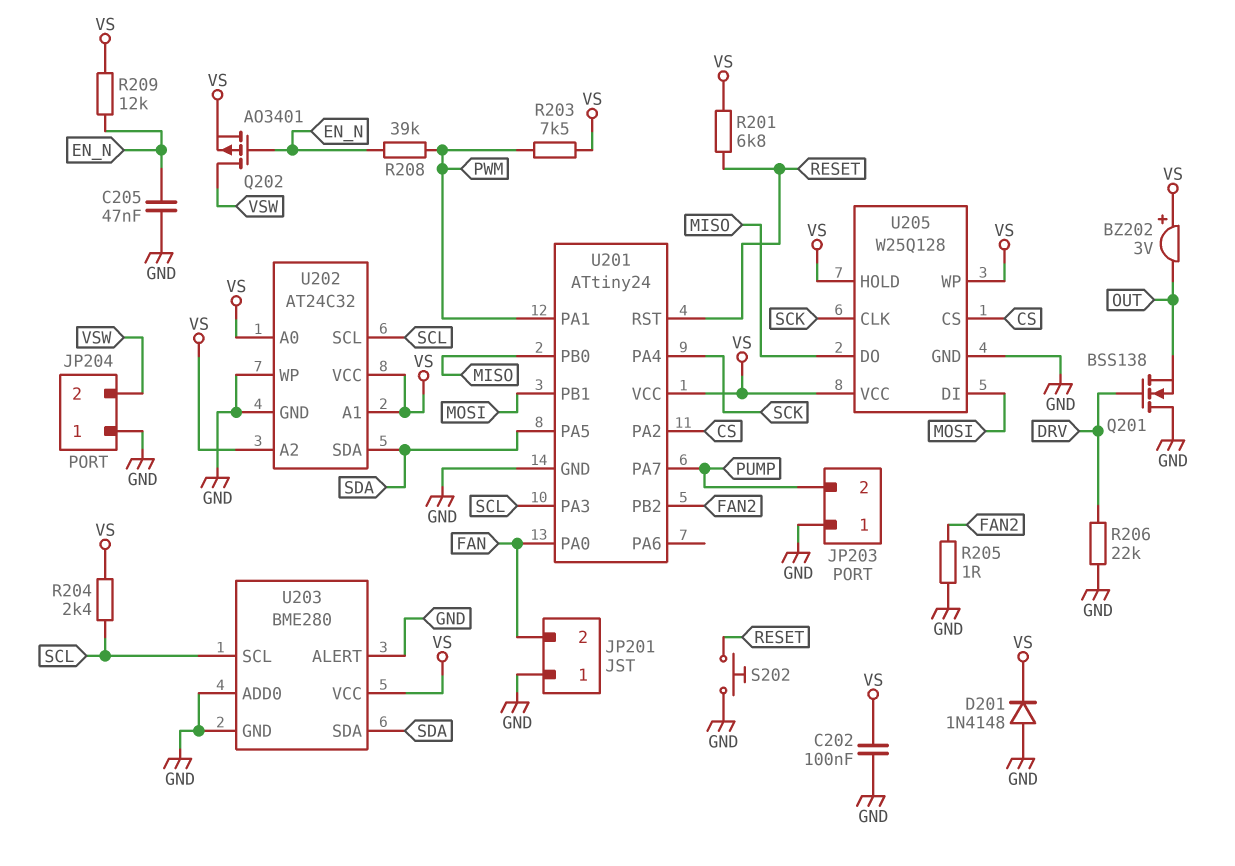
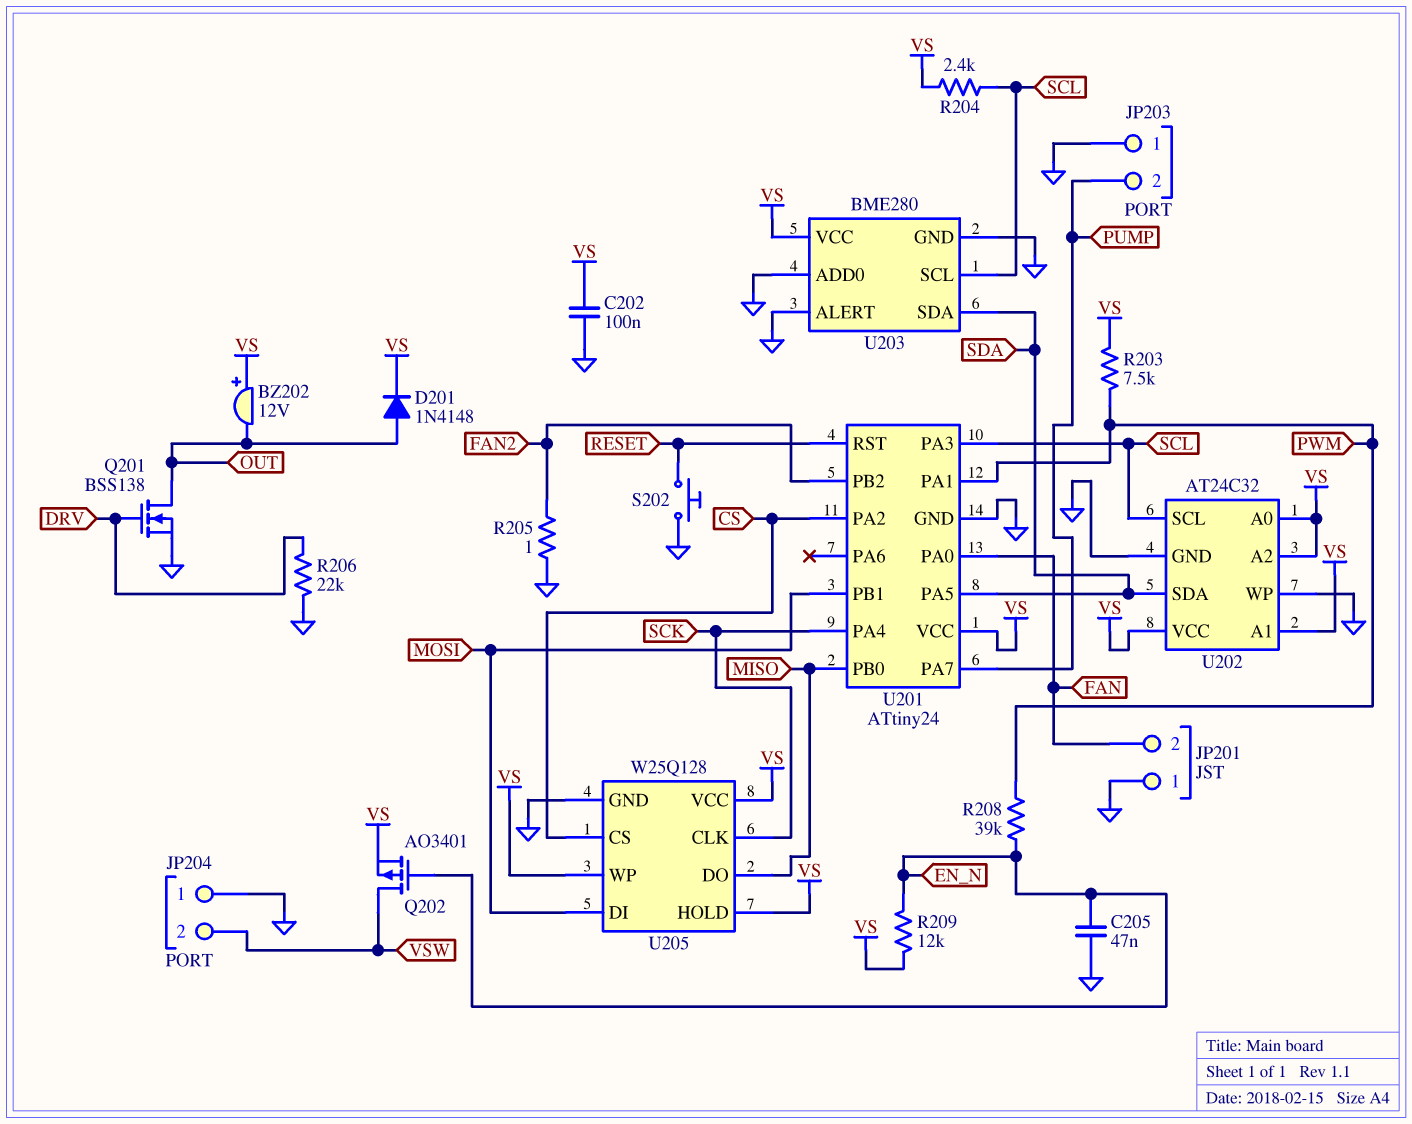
BZ202: buzzer 3V (plus VS, minus OUT) -> buzzer 12V (plus VS, minus OUT)
D201: diode 1N4148 (A GND, K VS) -> diode 1N4148 (A OUT, K VS)
Q201: NMOS BSS138 (G DRV, D GND, S OUT) -> NMOS BSS138 (G DRV, D OUT, S GND)
R201: 6.8k (RESET, VS) -> none

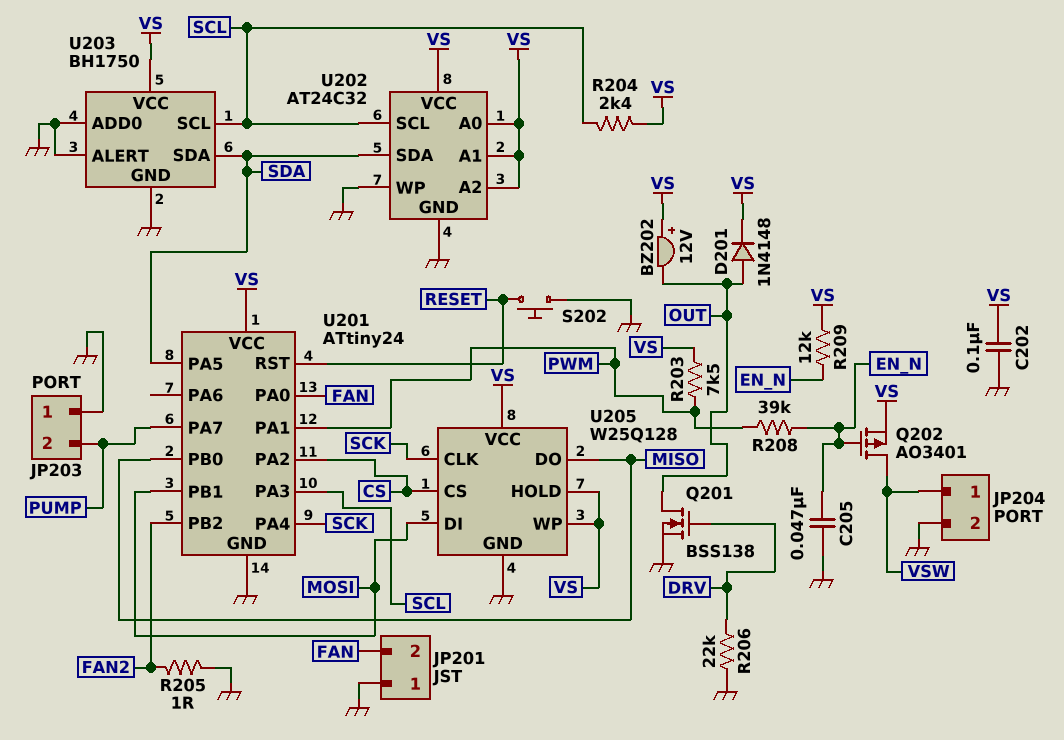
JP204 pin 1: GND -> VSW
JP204 pin 2: VSW -> GND
U203: BME280 -> BH1750

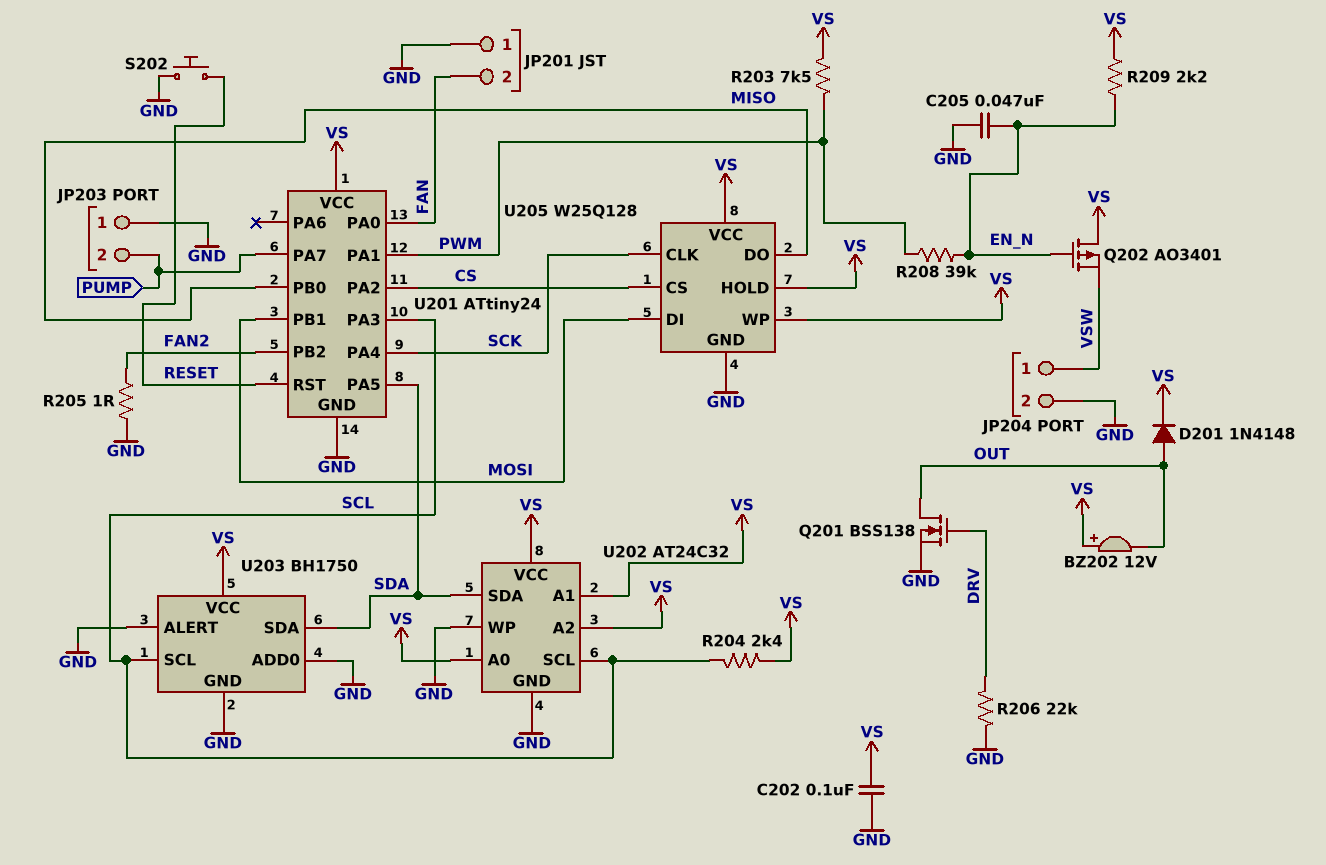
Q202: PMOS AO3401 (G EN_N, D VSW, S VS) -> PMOS AO3401 (G EN_N, D VS, S VSW)
R209: 12k (EN_N, VS) -> 2.2k (EN_N, VS)

